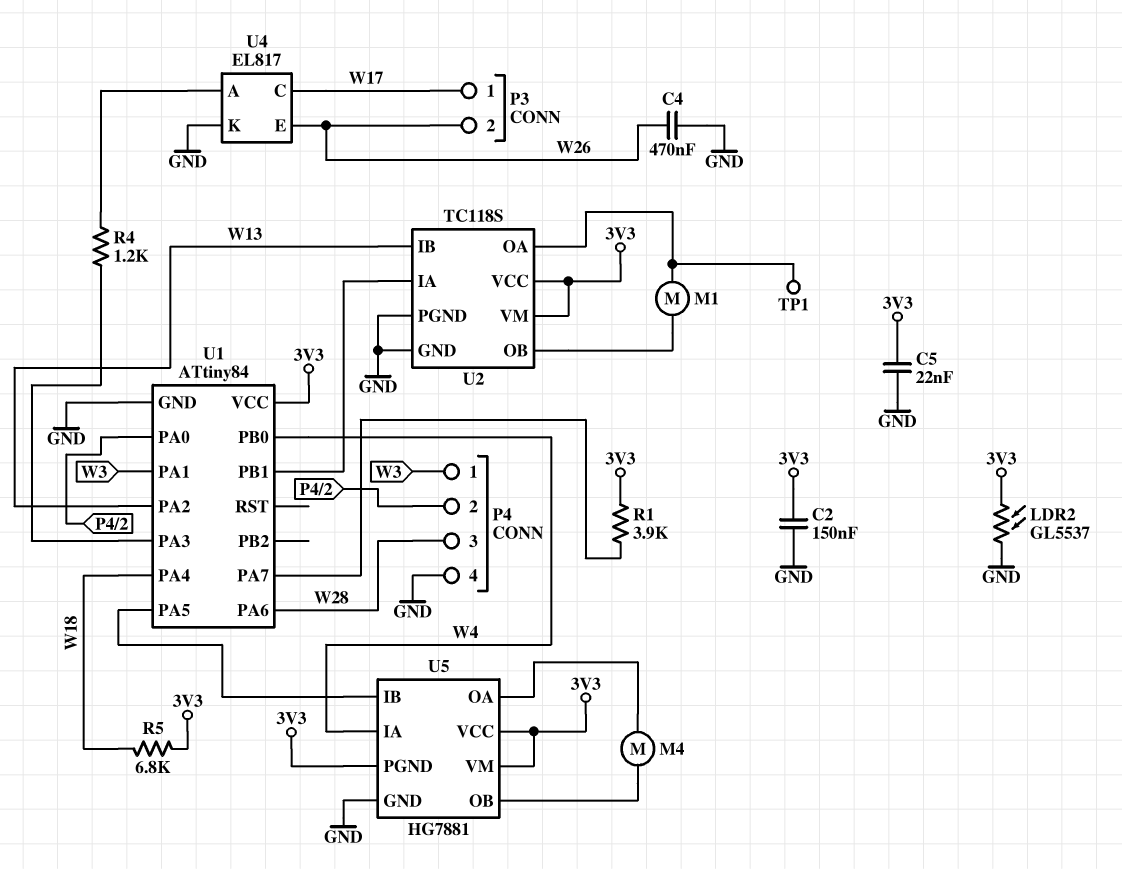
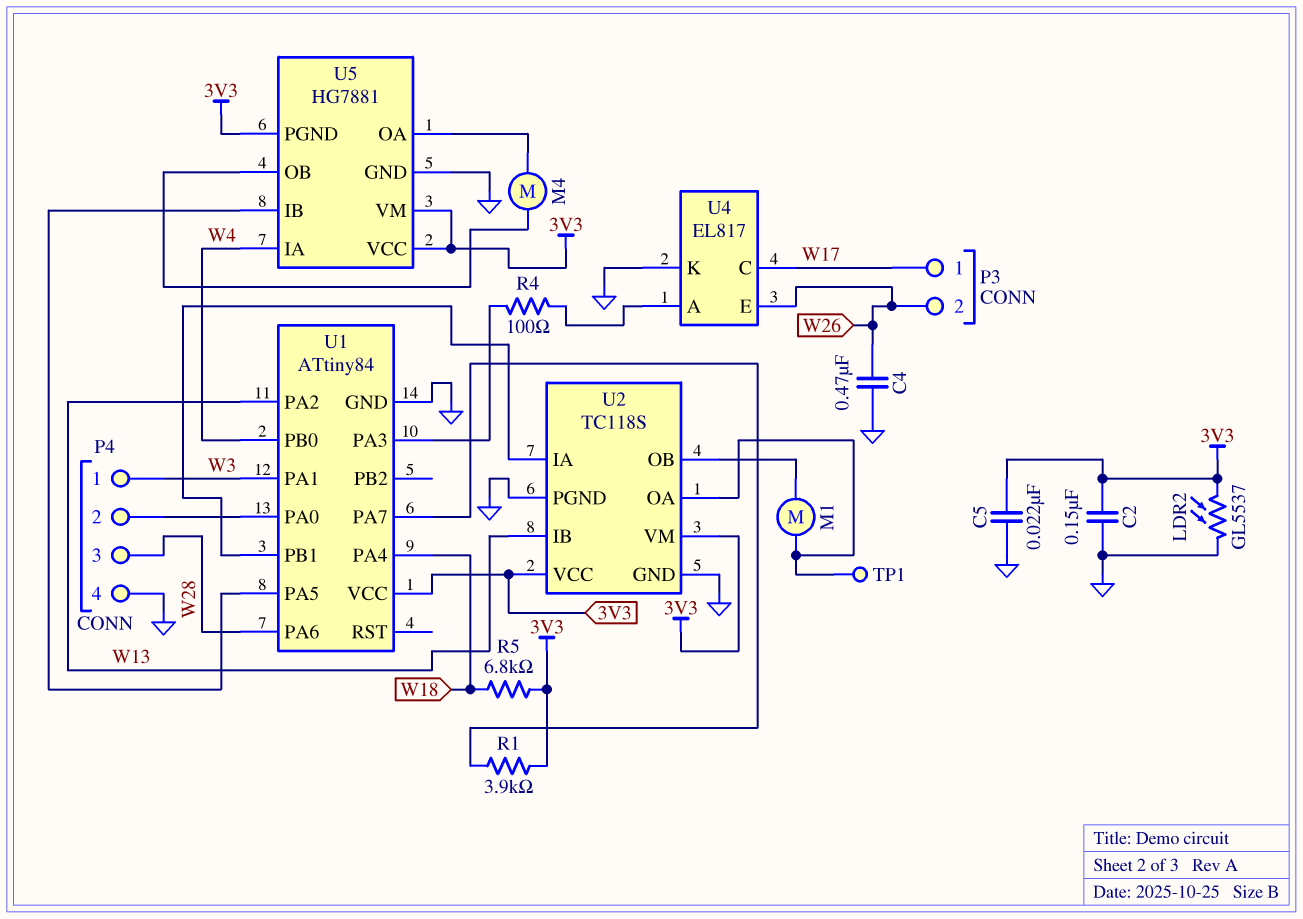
R4: 1.2k (U1/PA3, U4/A) -> 100 (U1/PA3, U4/A)

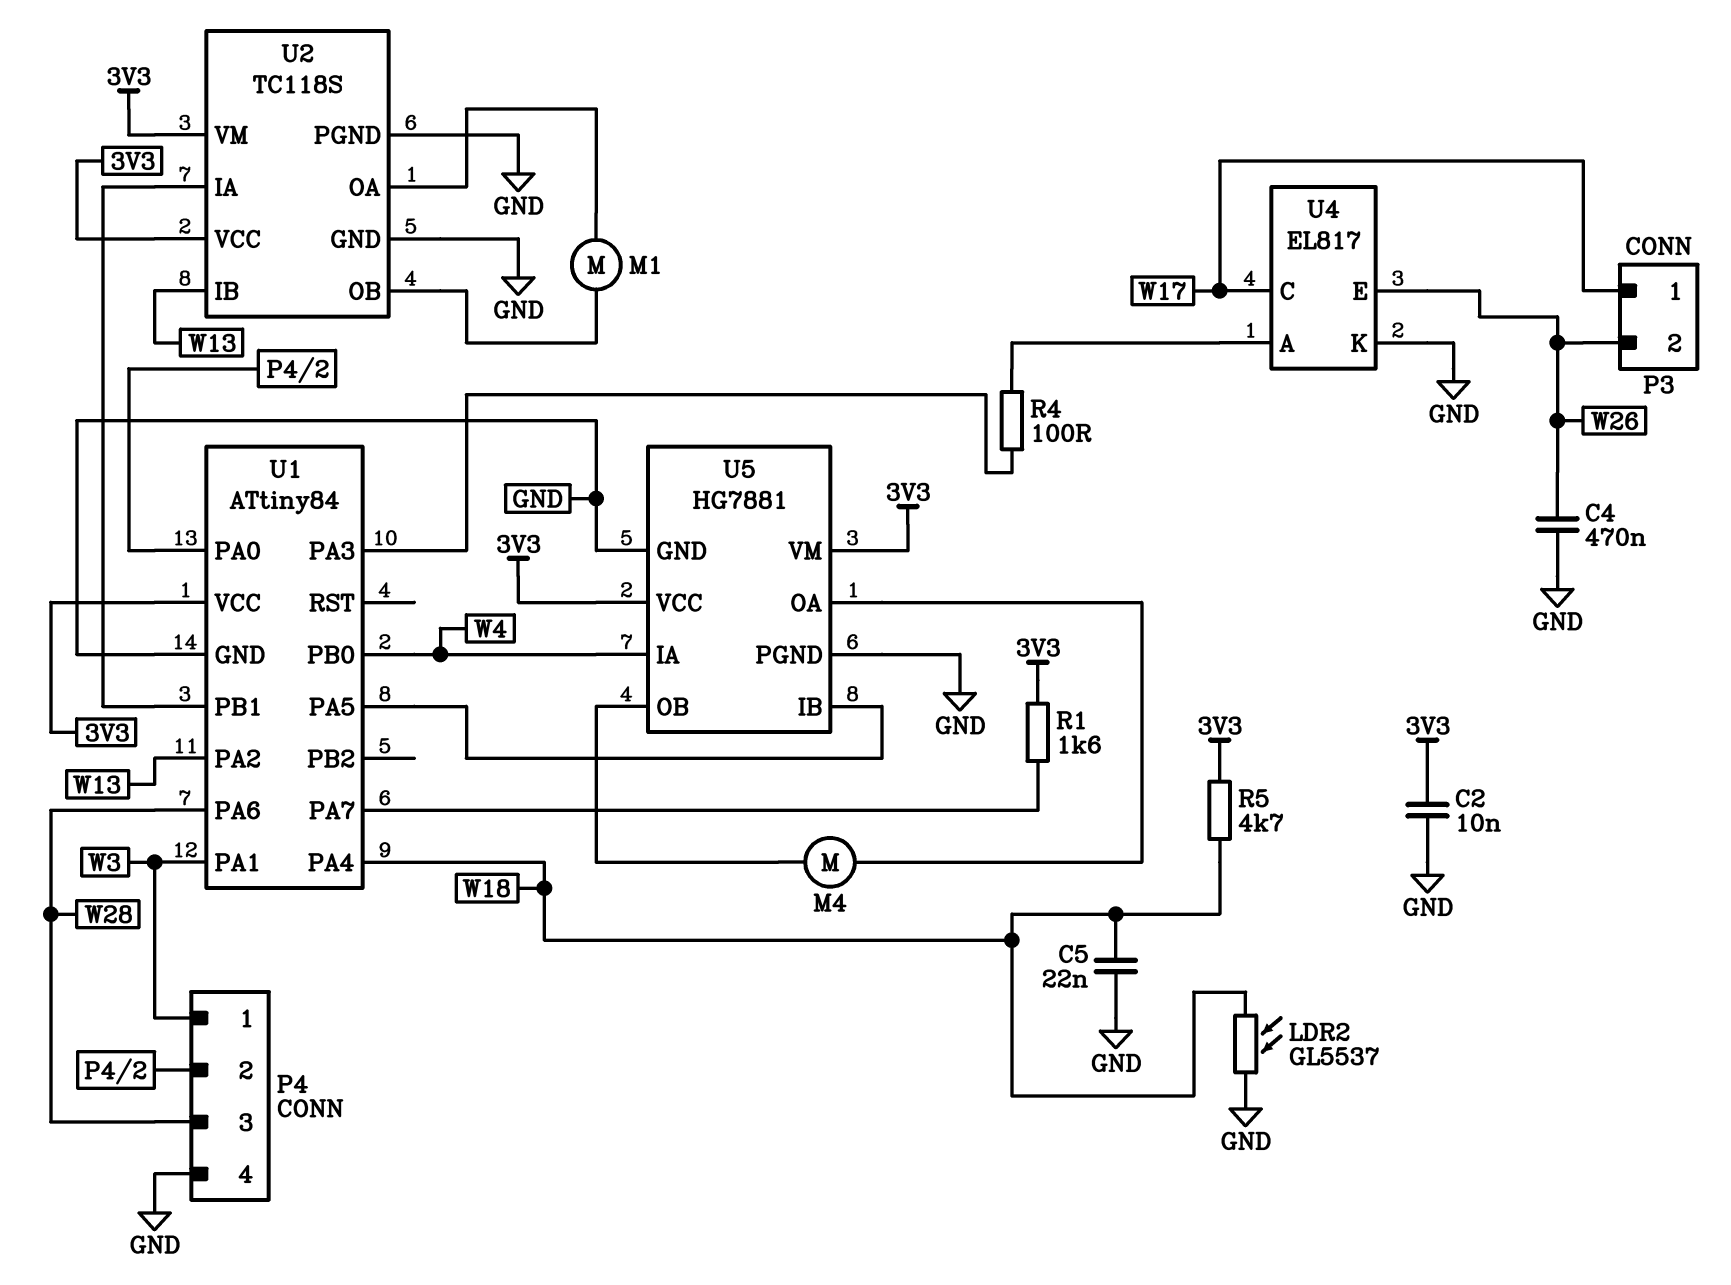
C2: 150nF (3V3, GND) -> 10nF (3V3, GND)
C5: 22nF (3V3, GND) -> 22nF (GND, W18)
LDR2: GL5537 (3V3, GND) -> GL5537 (GND, W18)
R1: 3.9k (3V3, U1/PA7) -> 1.6k (3V3, U1/PA7)
R5: 6.8k (3V3, W18) -> 4.7k (3V3, W18)
TP1: test point (U2/OA) -> none
U5 pin PGND: 3V3 -> GND

